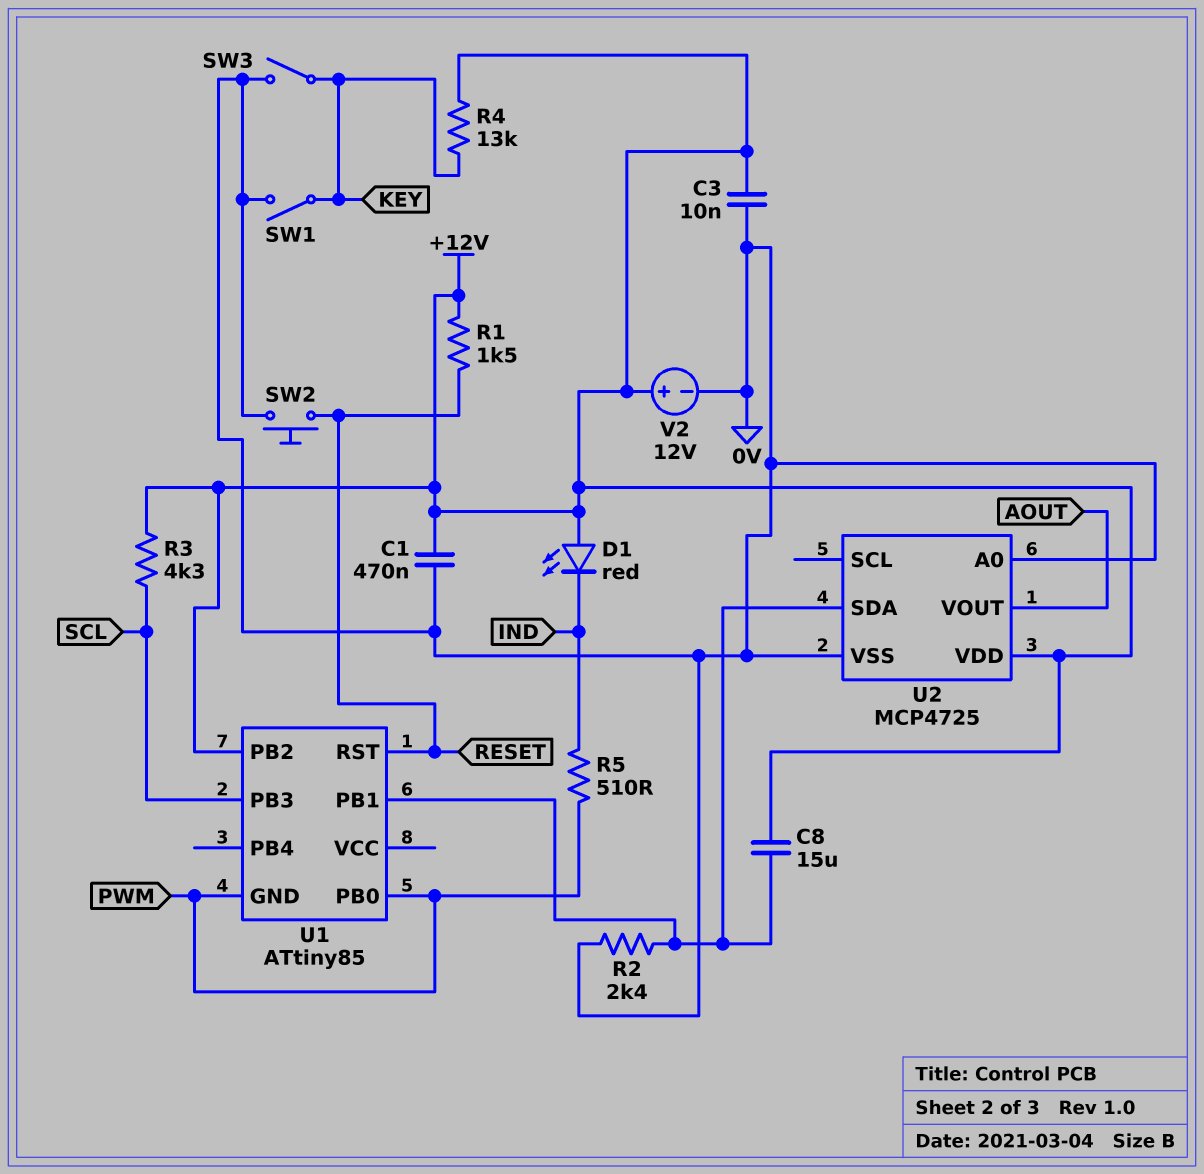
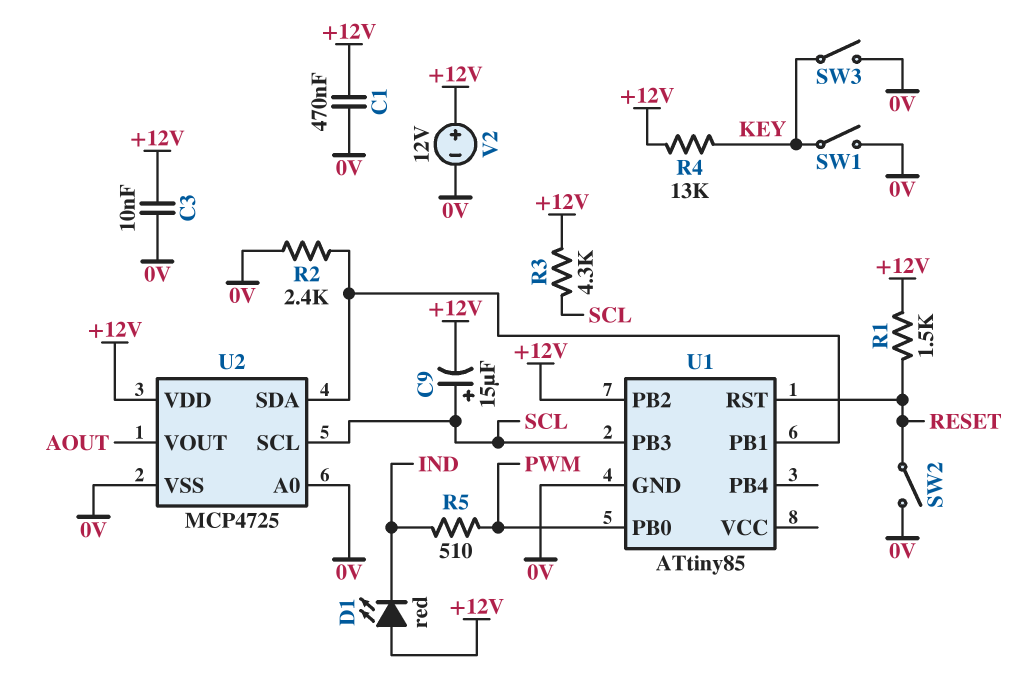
C8: 15uF (+12V, U1/PB1) -> none
C9: none -> 15uF (plus SCL, minus +12V)
SW2: button (0V, RESET) -> switch (0V, RESET)
U1 pin GND: PWM -> 0V
U2 pin SCL: none -> SCL

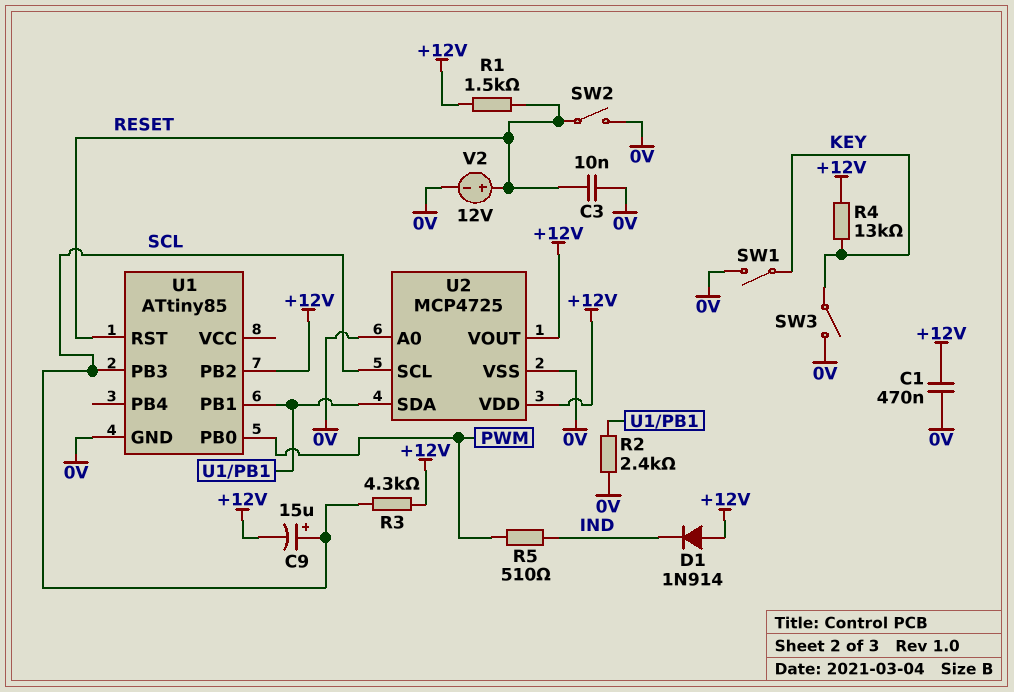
C3: 10nF (+12V, 0V) -> 10nF (0V, RESET)
D1: LED red (A +12V, K IND) -> diode 1N914 (A +12V, K IND)
U2 pin VOUT: AOUT -> +12V
V2: 12V (plus +12V, minus 0V) -> 12V (plus RESET, minus 0V)

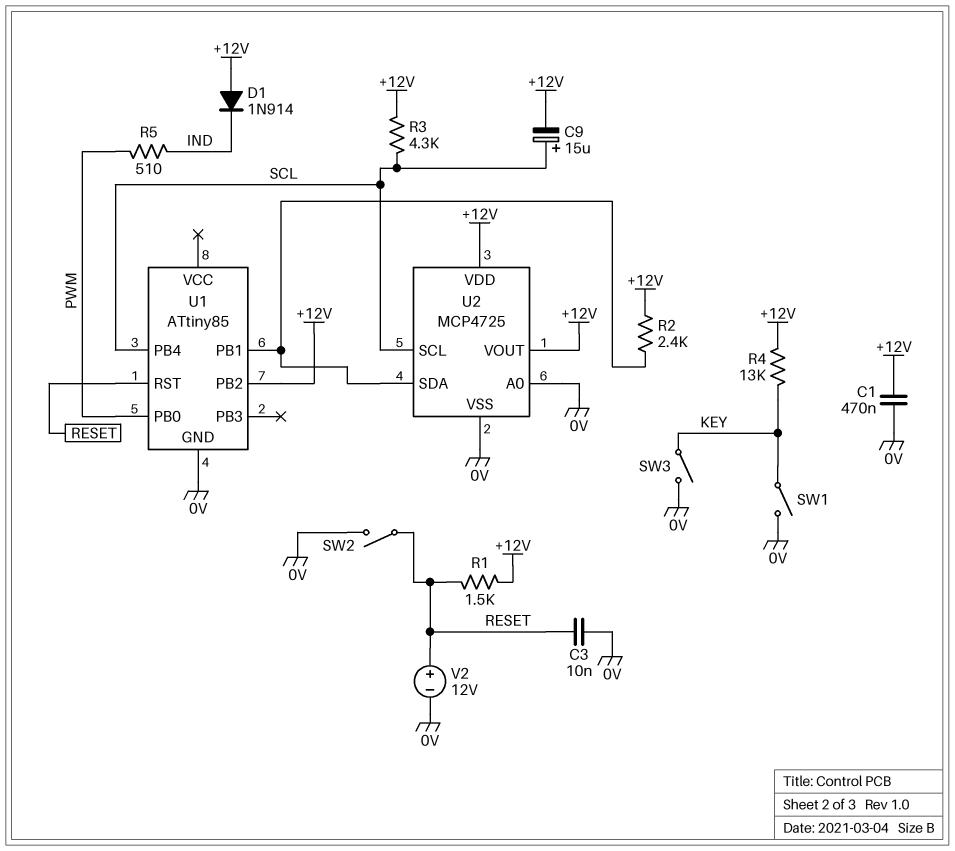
R2: 2.4k (0V, U1/PB1) -> 2.4k (+12V, U1/PB1)
U1 pin PB3: SCL -> none
U1 pin PB4: none -> SCL

